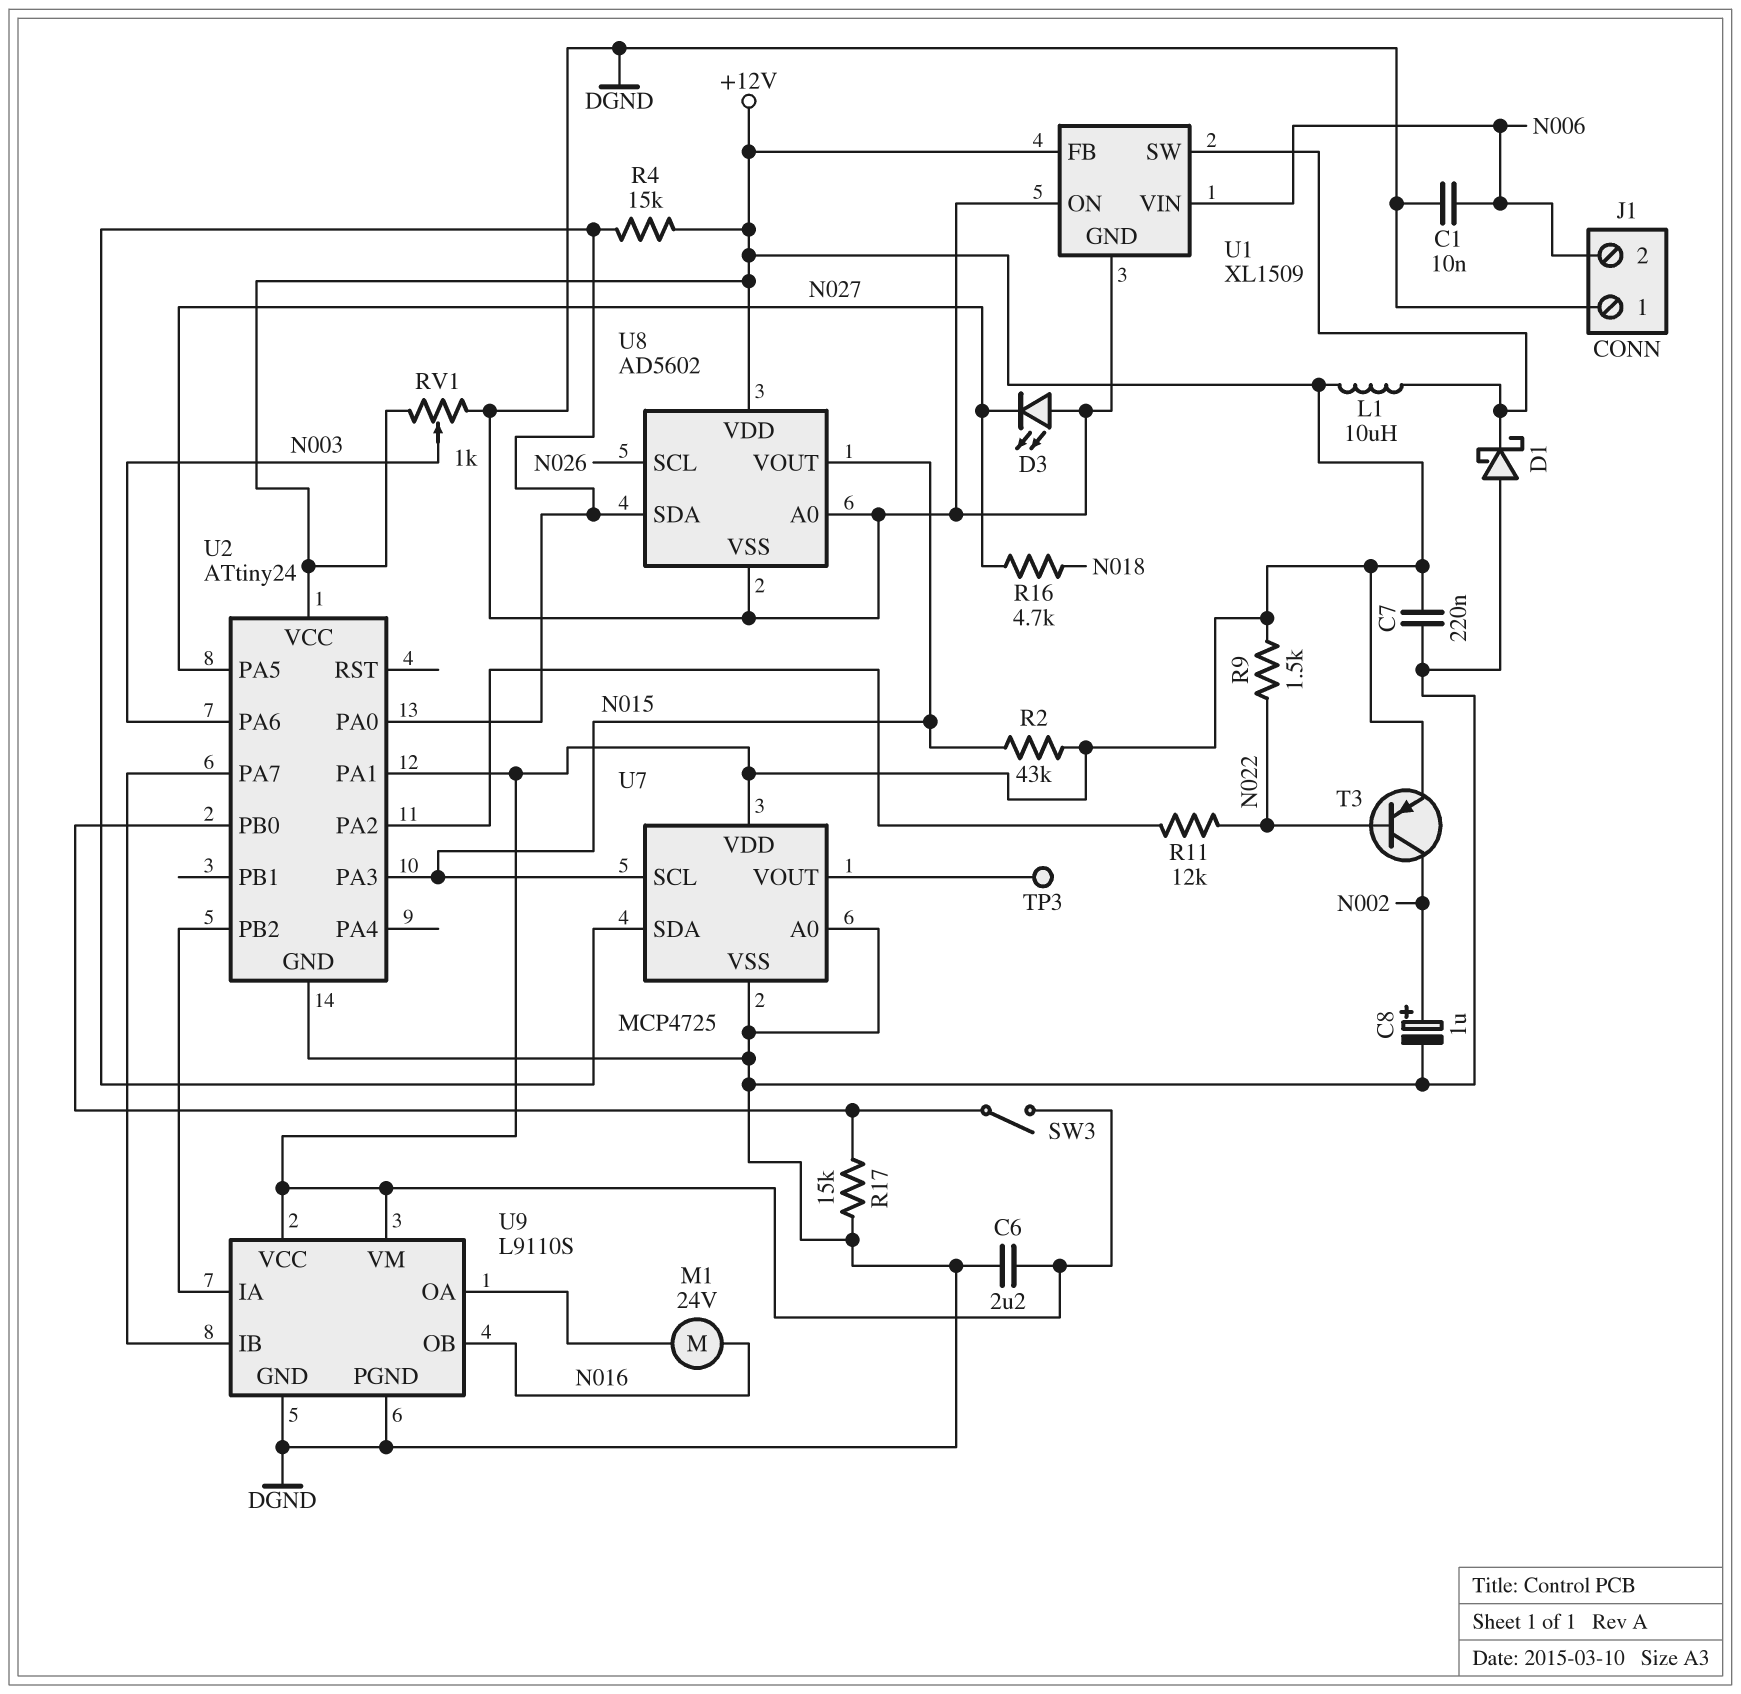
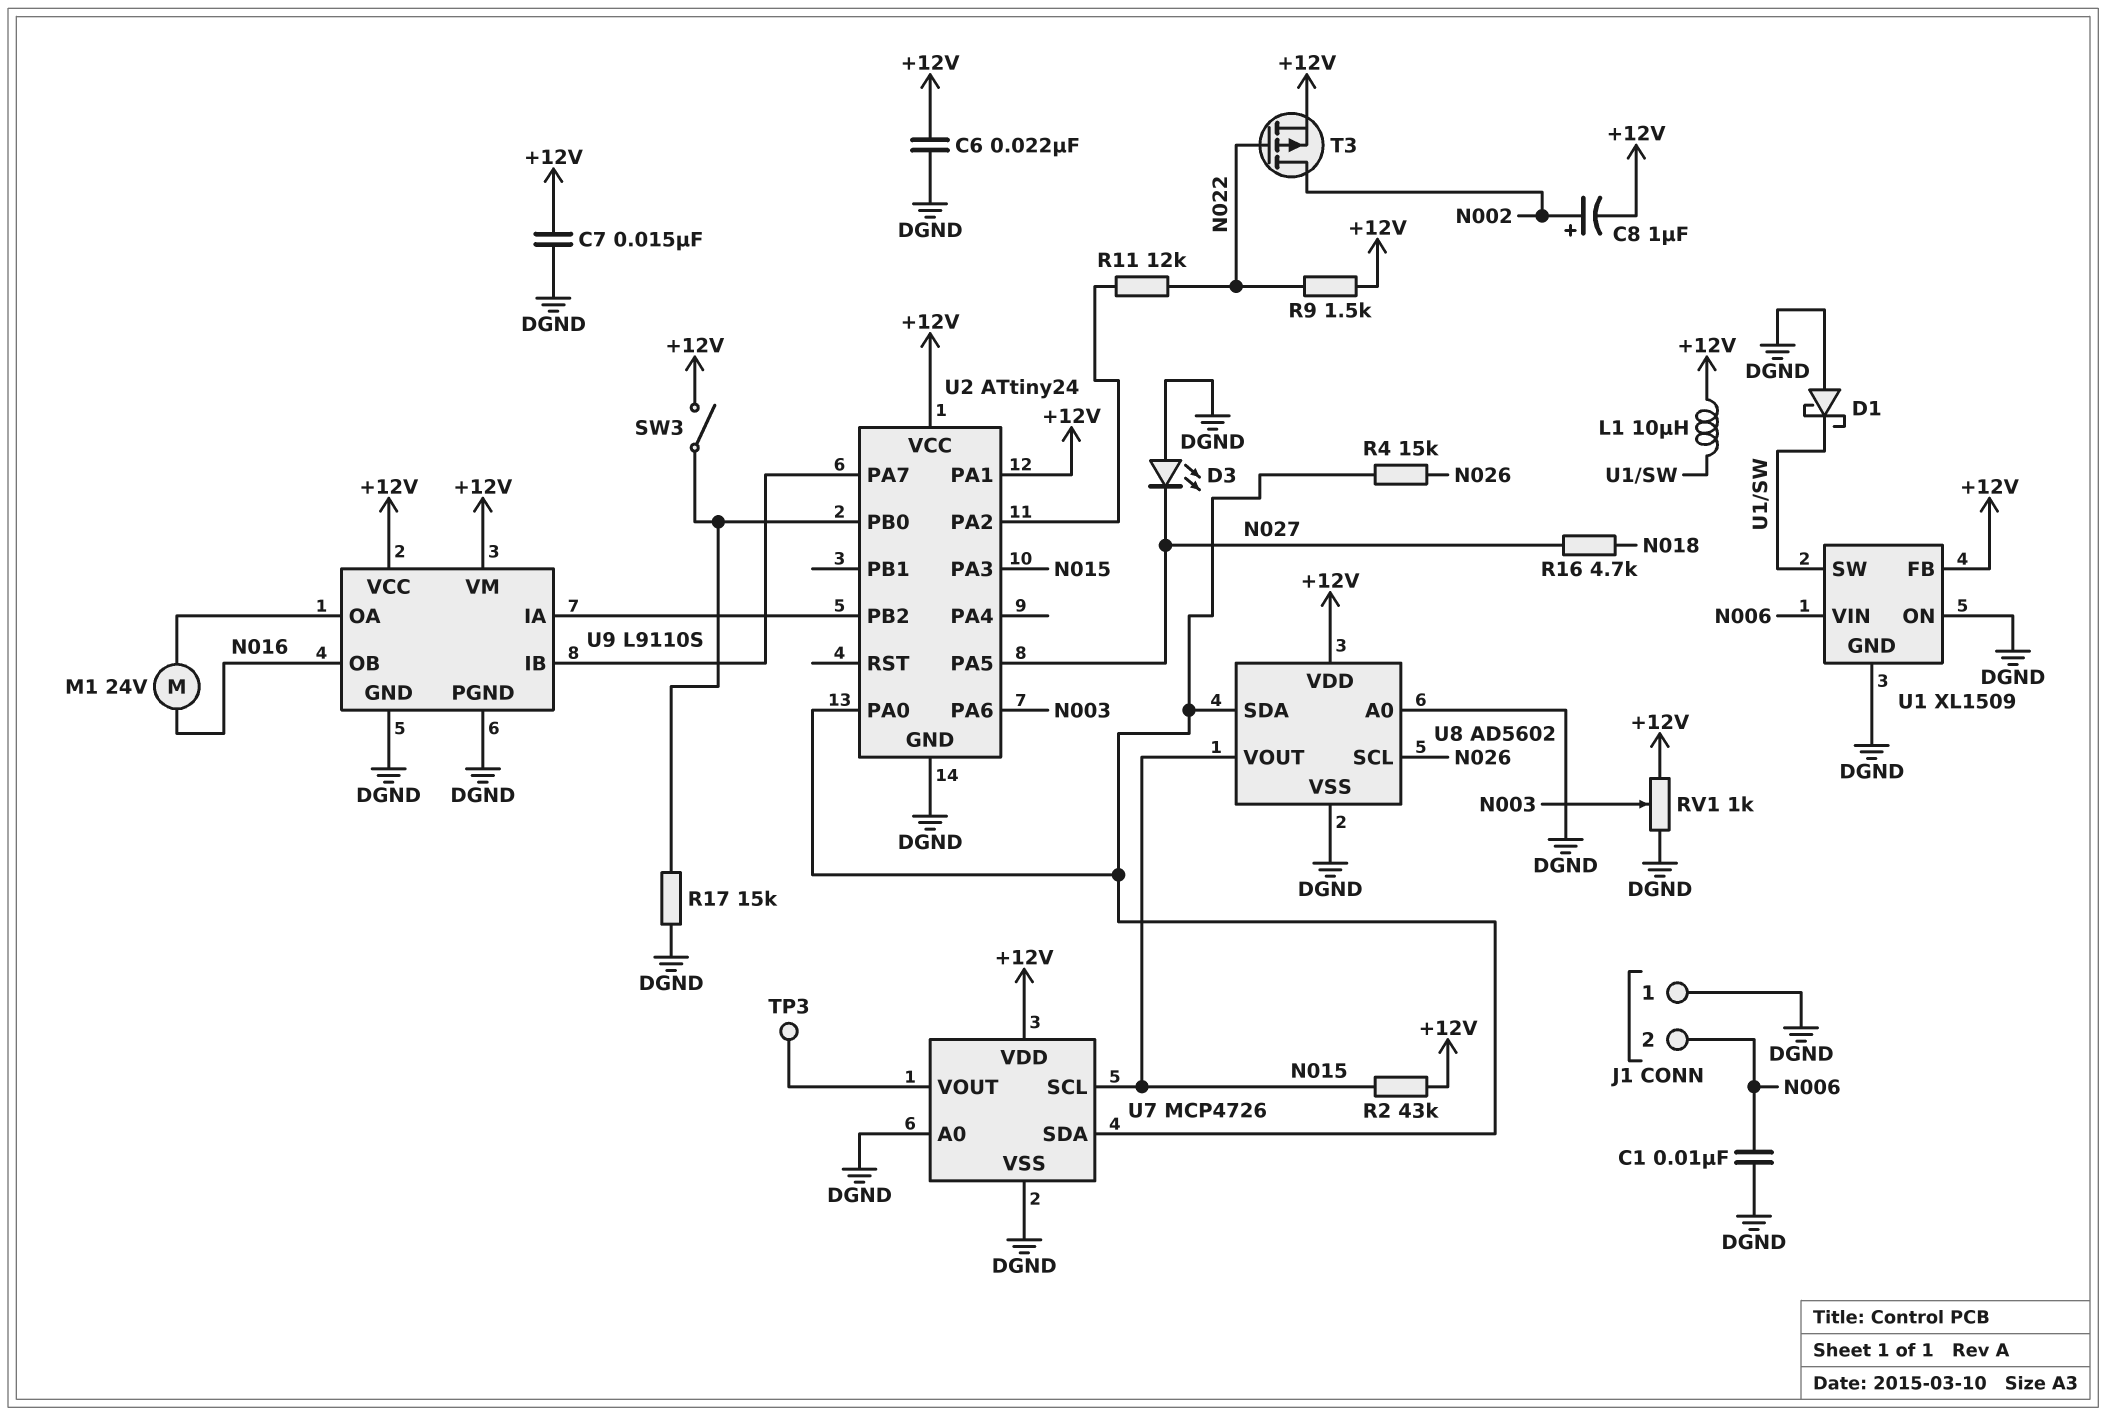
C6: 2.2uF (+12V, DGND) -> 22nF (+12V, DGND)
C7: 220nF (+12V, DGND) -> 15nF (+12V, DGND)
C8: 1uF (plus N002, minus DGND) -> 1uF (plus N002, minus +12V)
R4: 15k (+12V, U2/PA0) -> 15k (N026, U2/PA0)
T3: PNP (B N022, C N002, E +12V) -> PMOS (G N022, D N002, S +12V)
U7: MCP4725 -> MCP4726

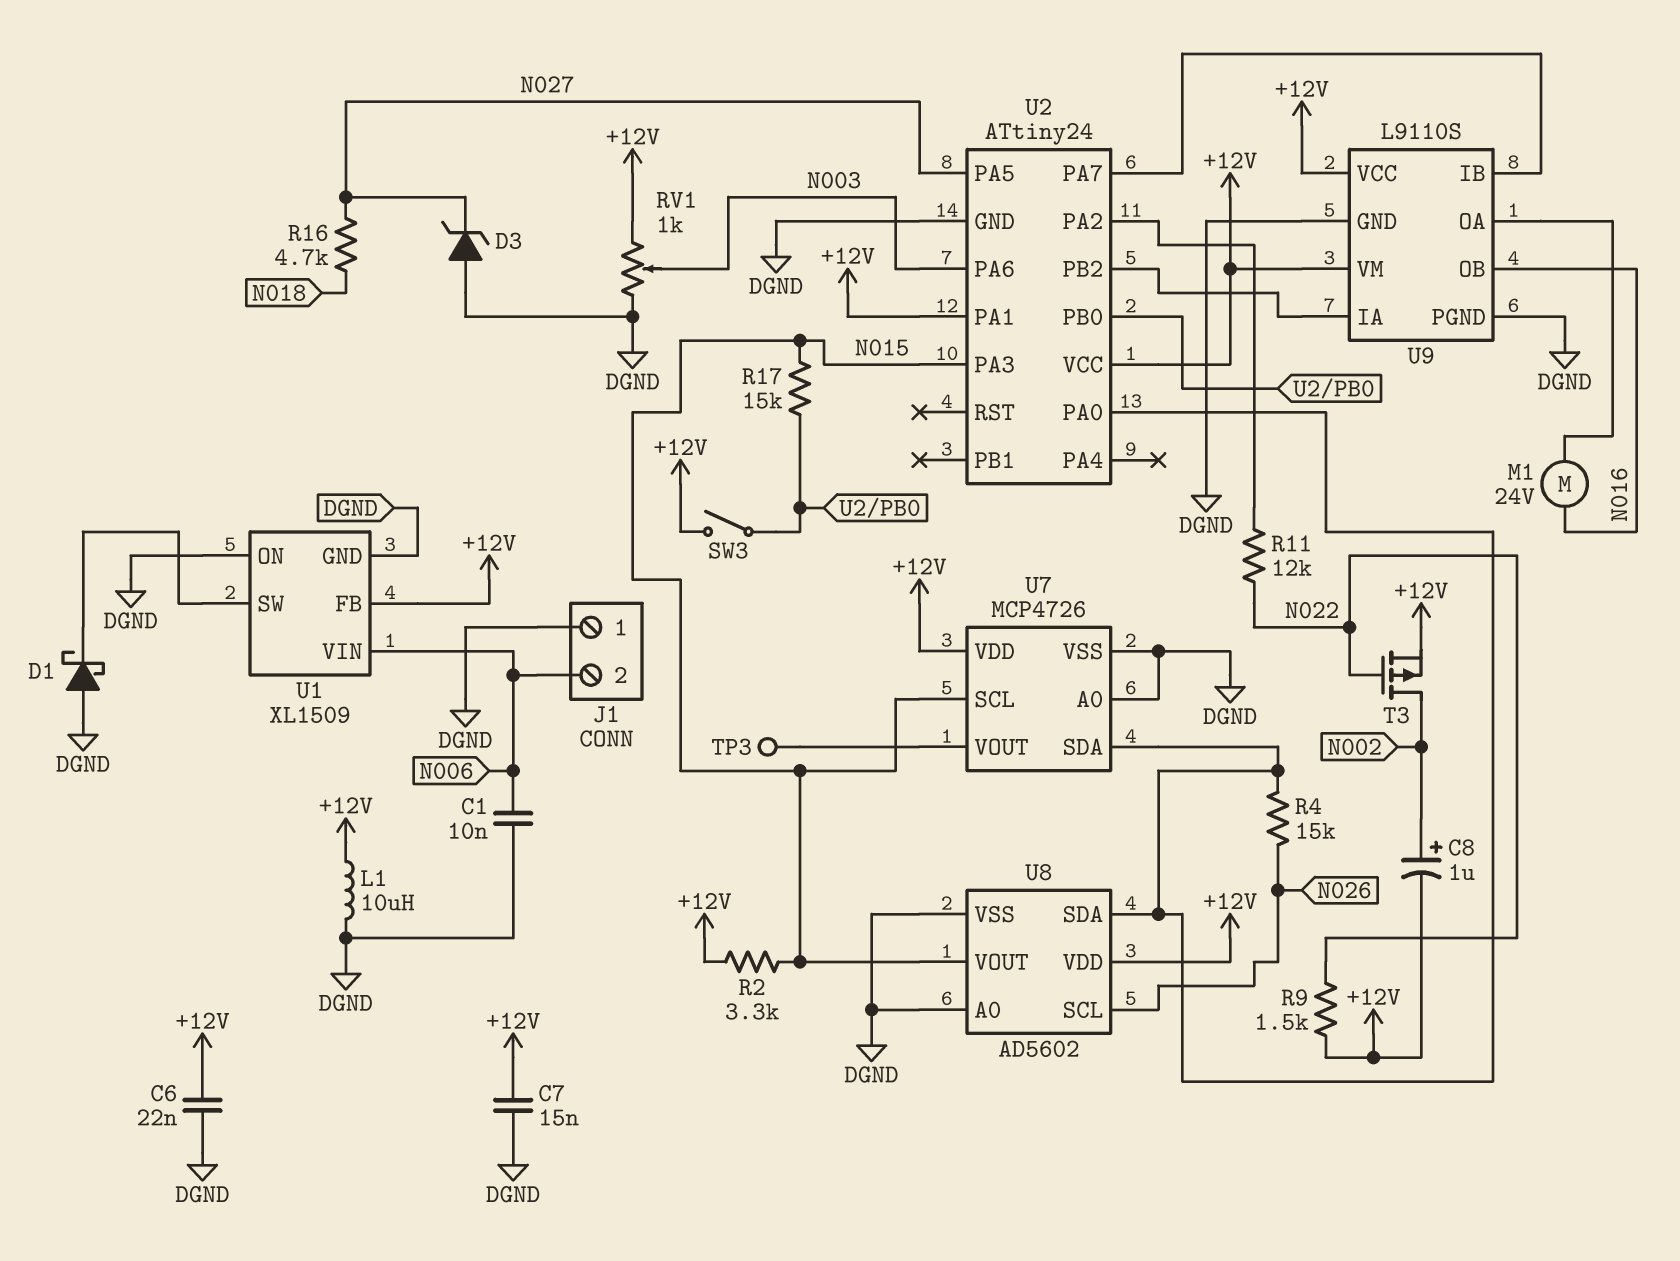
D3: LED (A DGND, K N027) -> zener (A DGND, K N027)
L1: 10uH (+12V, U1/SW) -> 10uH (+12V, DGND)
R2: 43k (+12V, N015) -> 3.3k (+12V, N015)
R17: 15k (DGND, U2/PB0) -> 15k (N015, U2/PB0)

